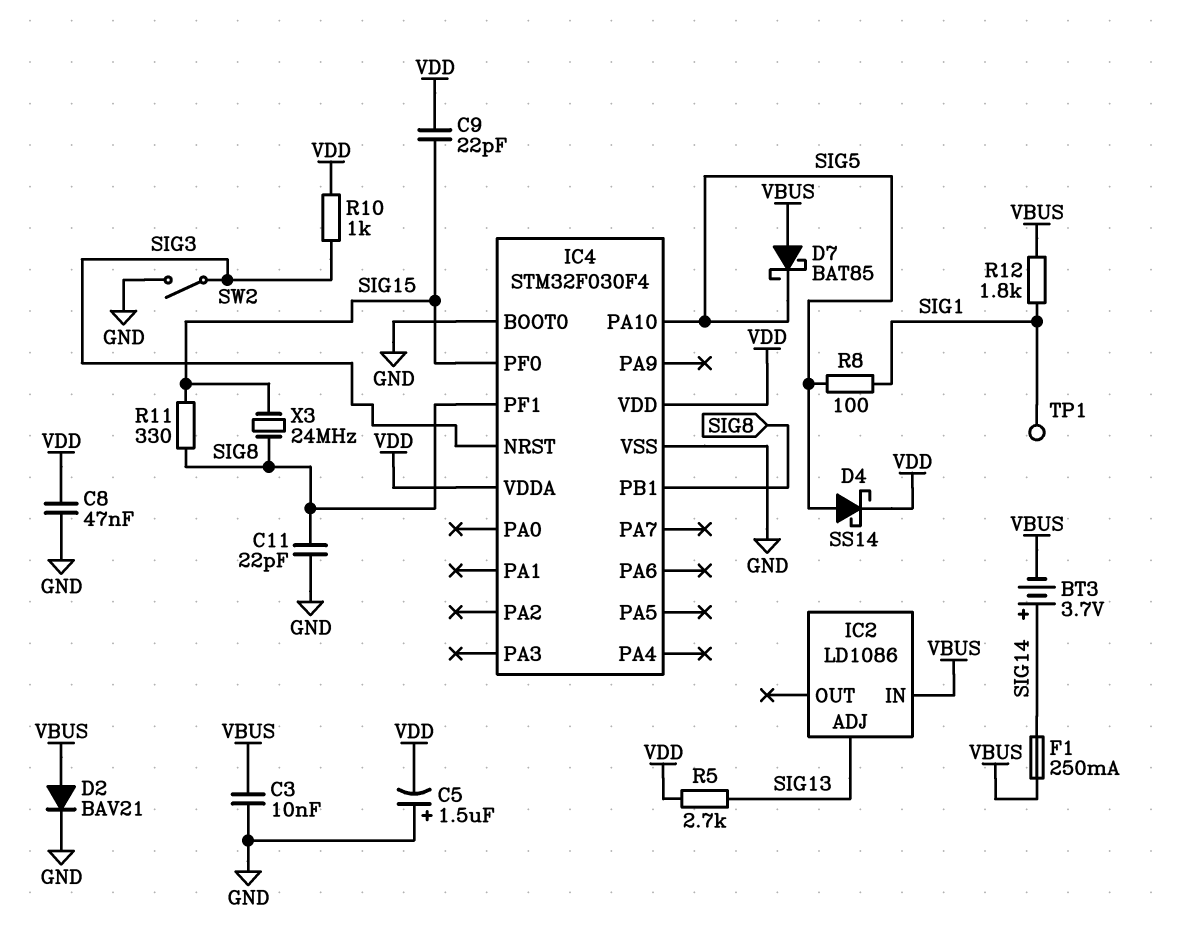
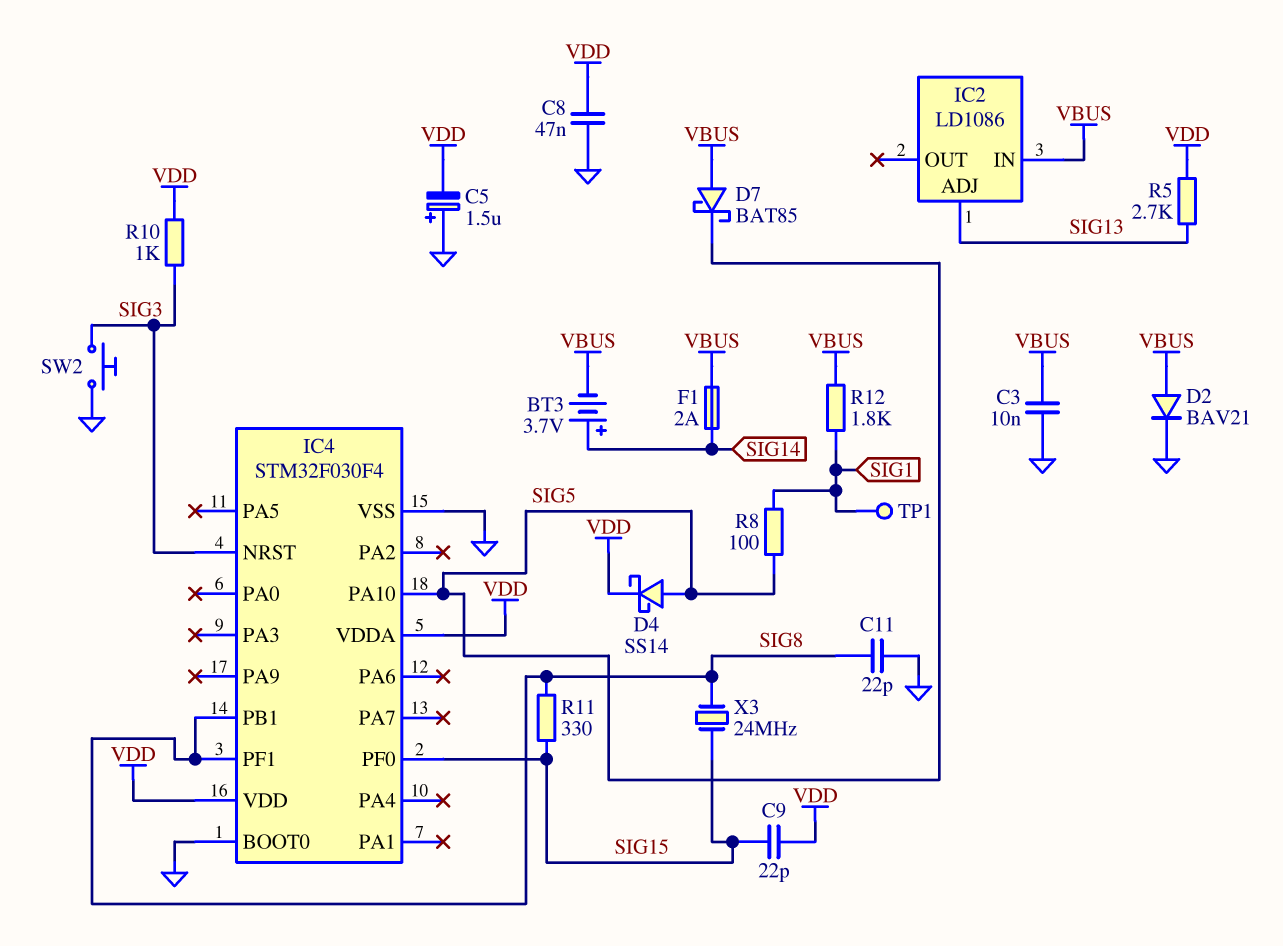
F1: 250mA (SIG14, VBUS) -> 2A (SIG14, VBUS)
SW2: switch (GND, SIG3) -> button (GND, SIG3)

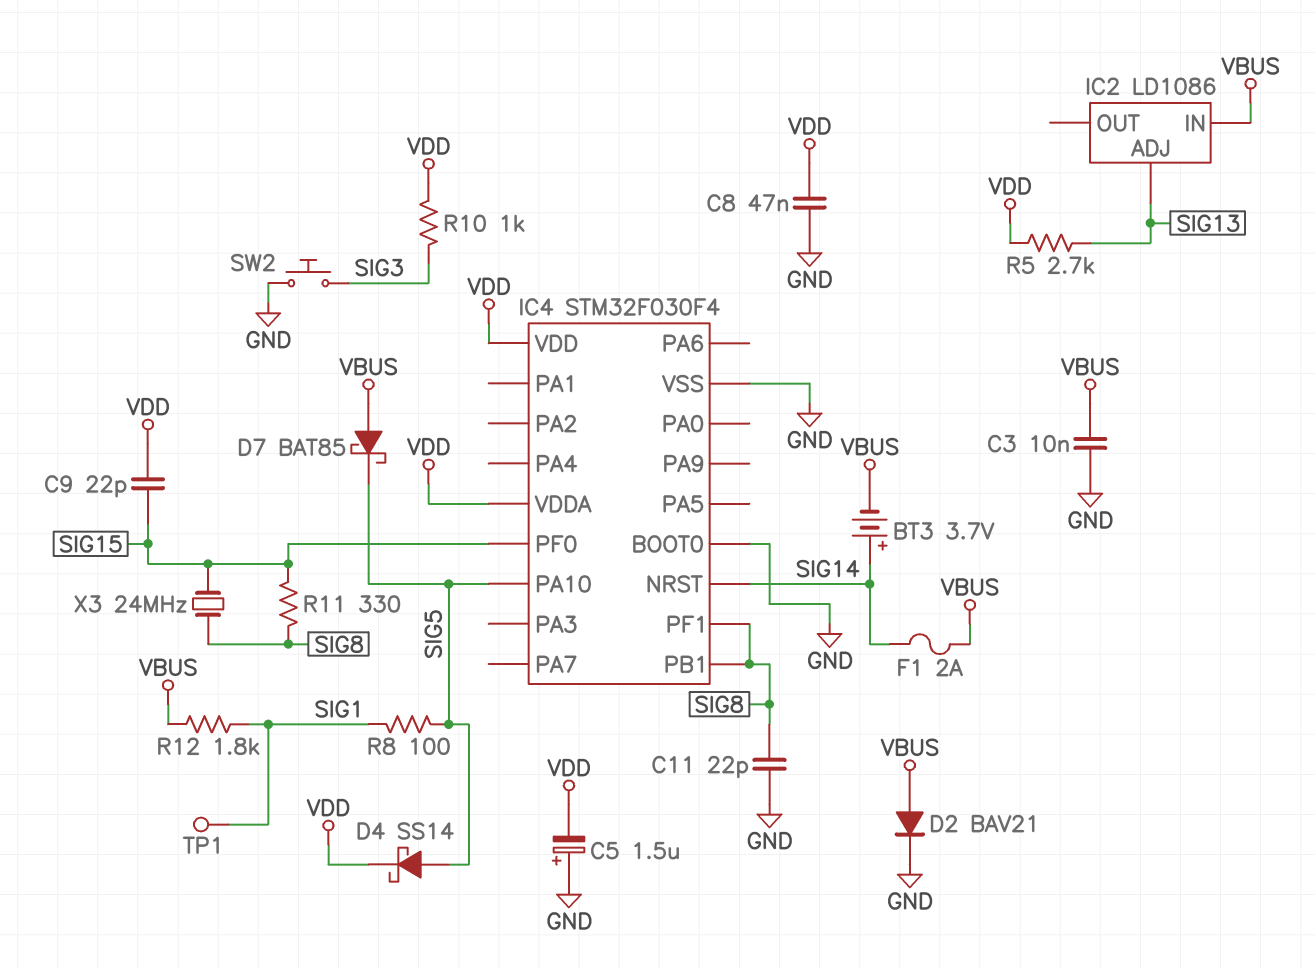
IC4 pin NRST: SIG3 -> SIG14

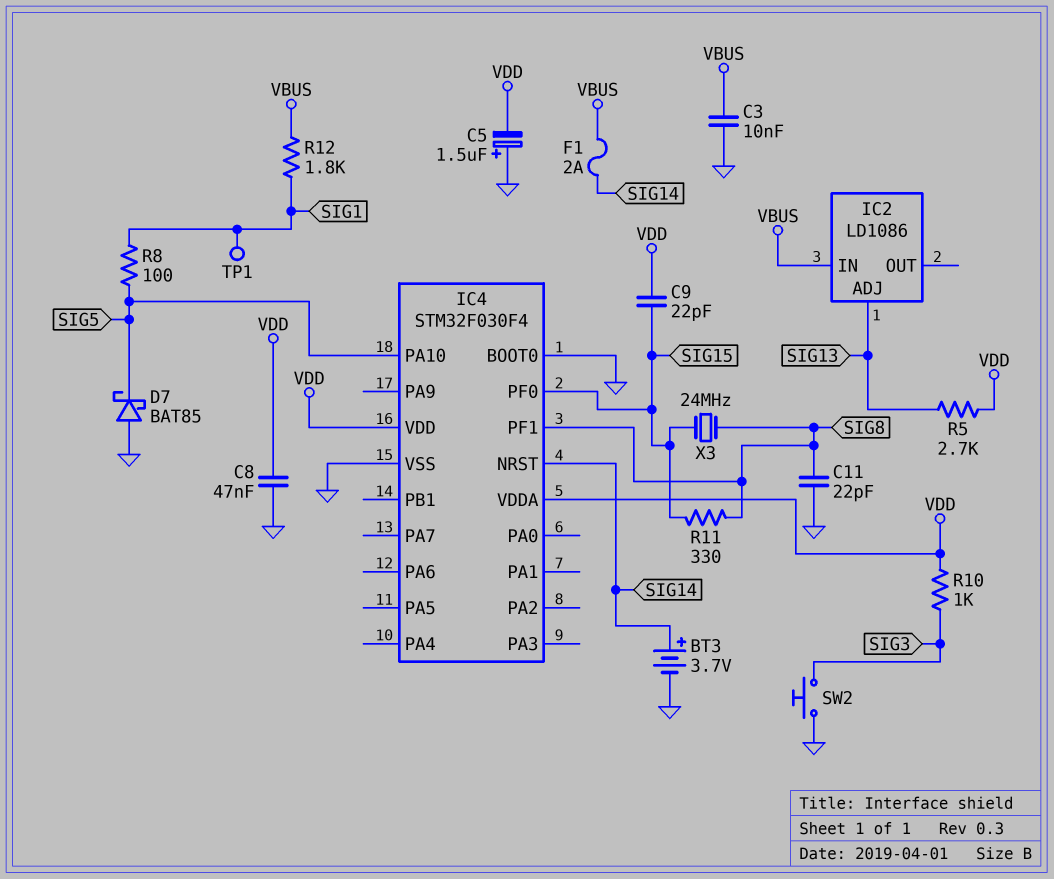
BT3: 3.7V (plus SIG14, minus VBUS) -> 3.7V (plus SIG14, minus GND)
D2: diode BAV21 (A VBUS, K GND) -> none
D4: schottky SS14 (A SIG5, K VDD) -> none
D7: schottky BAT85 (A VBUS, K SIG5) -> schottky BAT85 (A GND, K SIG5)
IC4 pin PB1: SIG8 -> none

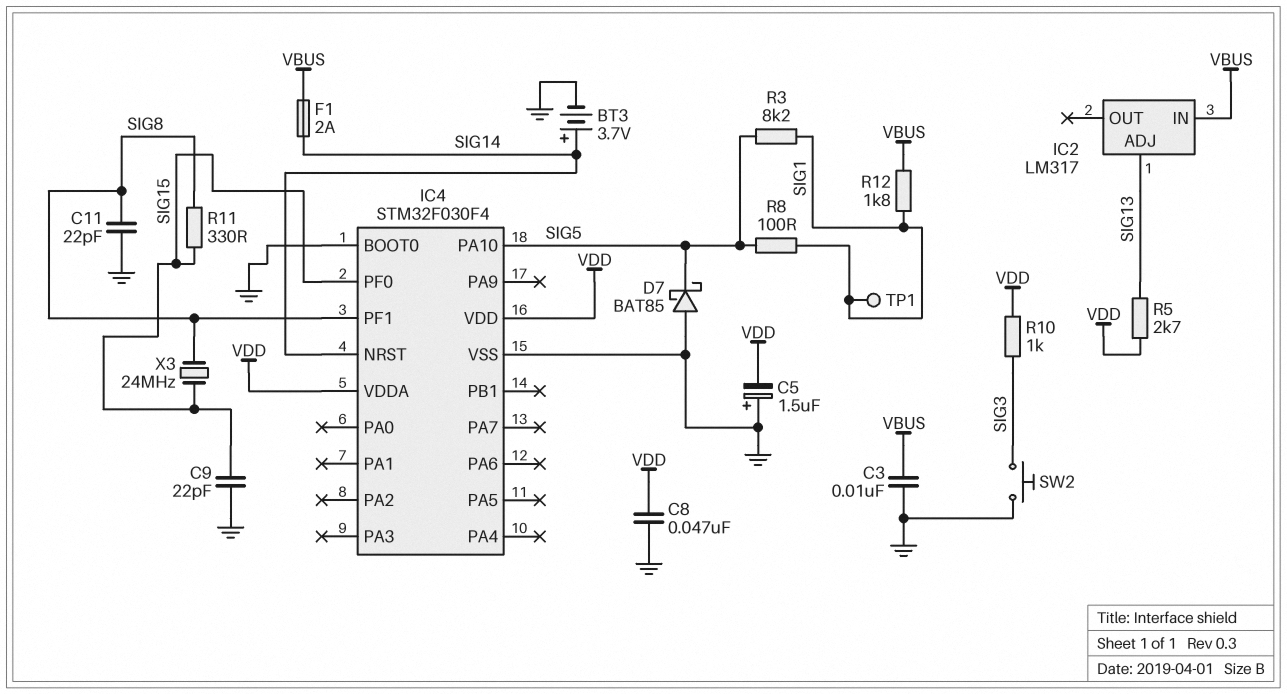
C9: 22pF (SIG15, VDD) -> 22pF (GND, SIG15)
IC2: LD1086 -> LM317
R3: none -> 8.2k (SIG1, SIG5)

